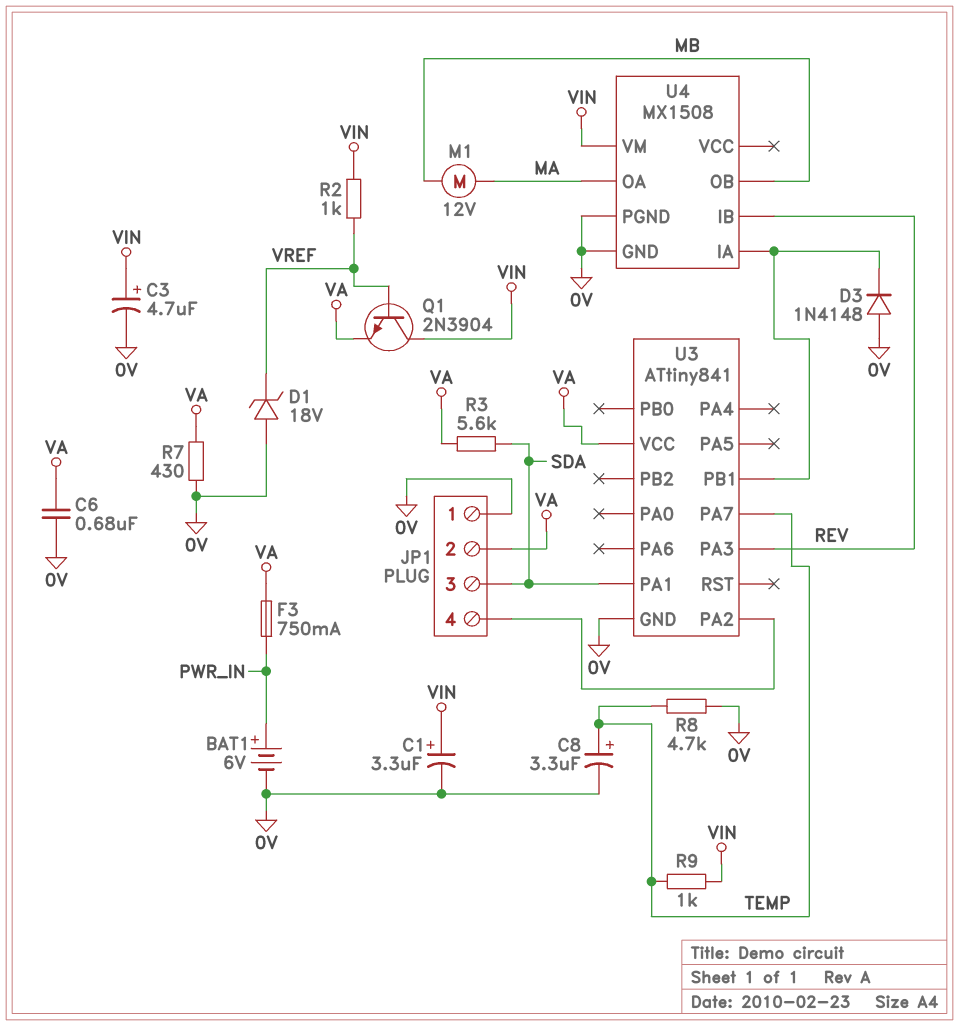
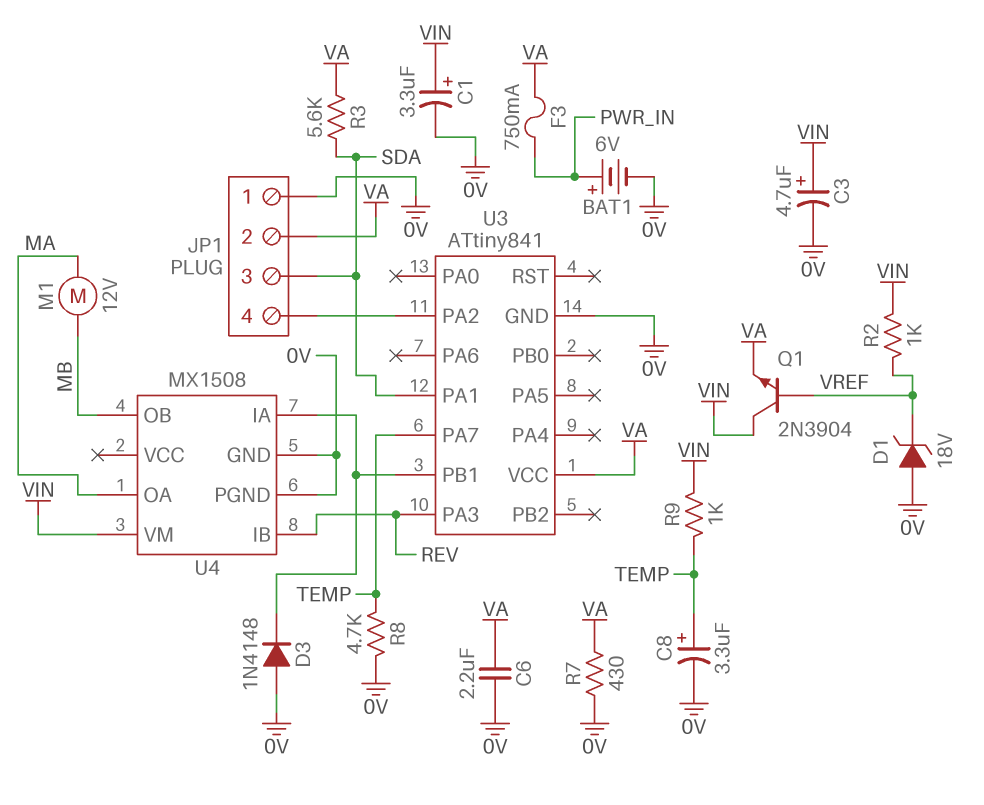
C6: 680nF (0V, VA) -> 2.2uF (0V, VA)

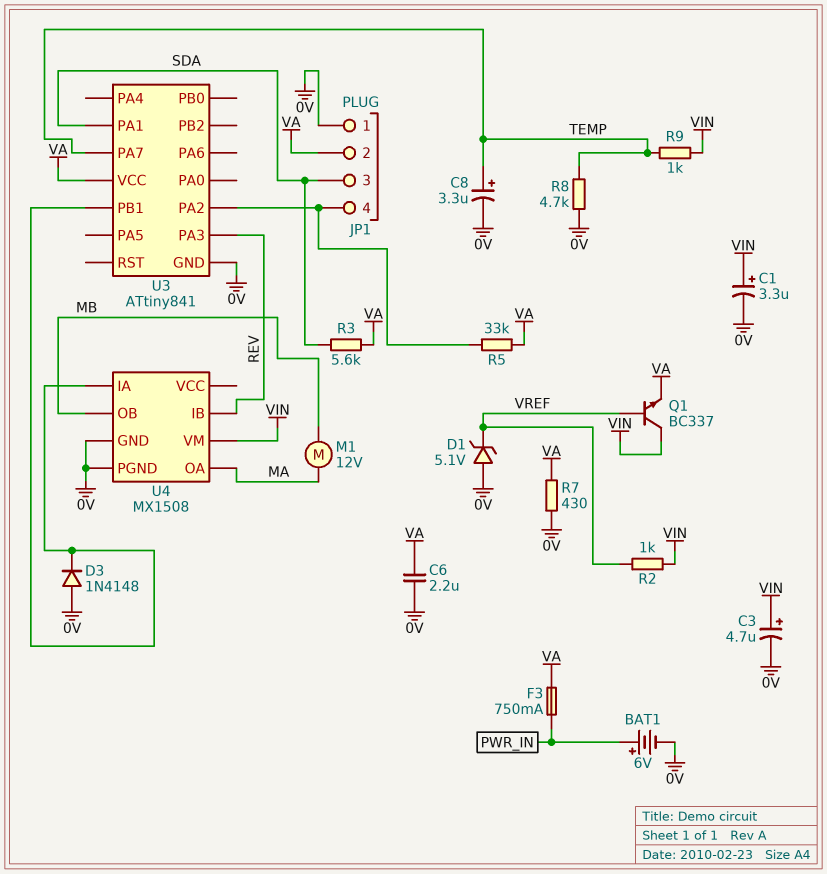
D1: zener 18V (A 0V, K VREF) -> zener 5.1V (A 0V, K VREF)
Q1: NPN 2N3904 (B VREF, C VIN, E VA) -> NPN BC337 (B VREF, C VIN, E VA)
R5: none -> 33k (JP1/4, VA)

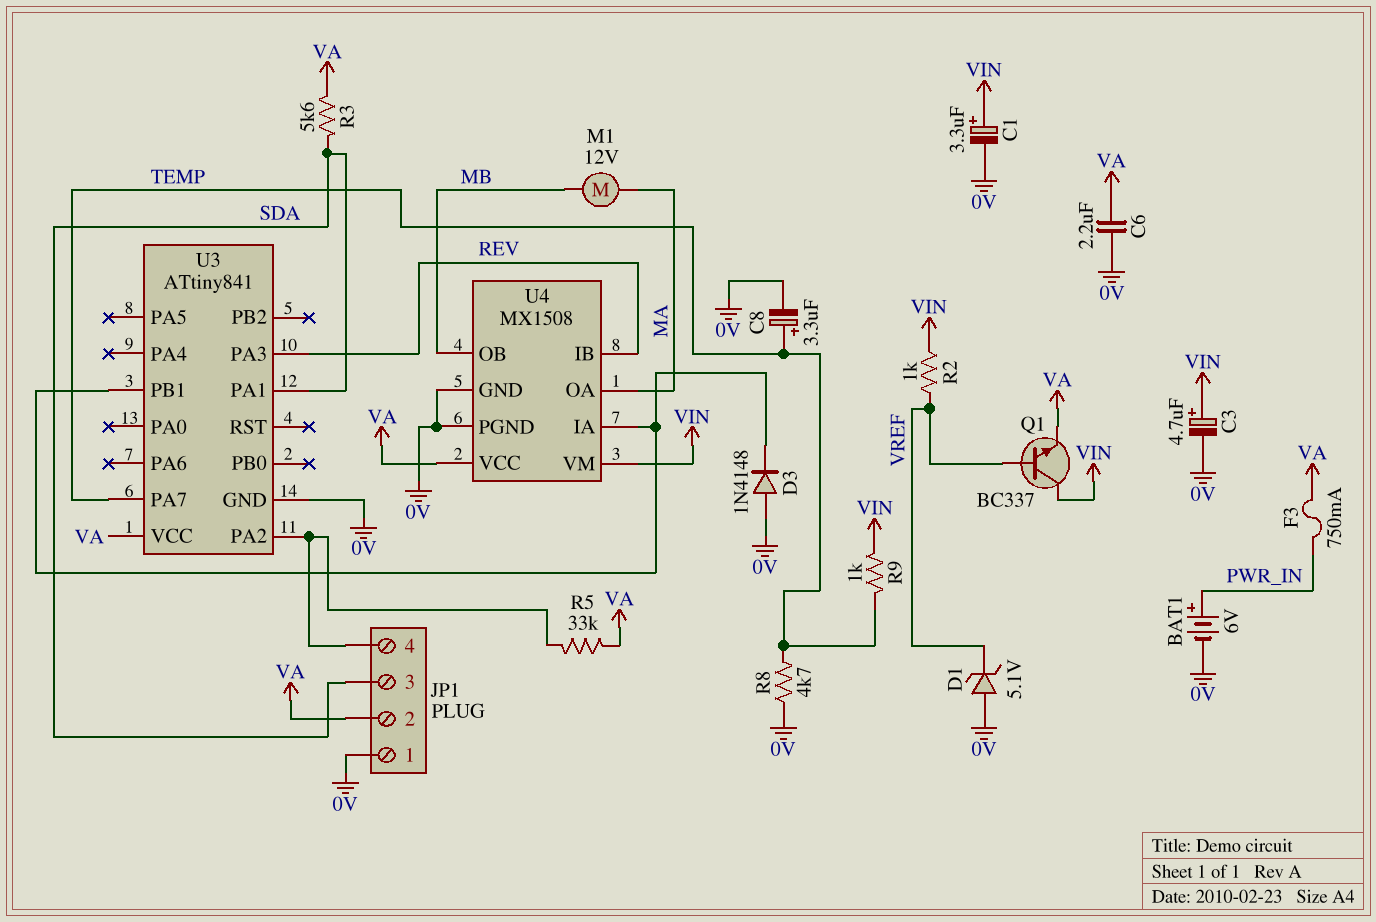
R7: 430 (0V, VA) -> none
U4 pin VCC: none -> VA

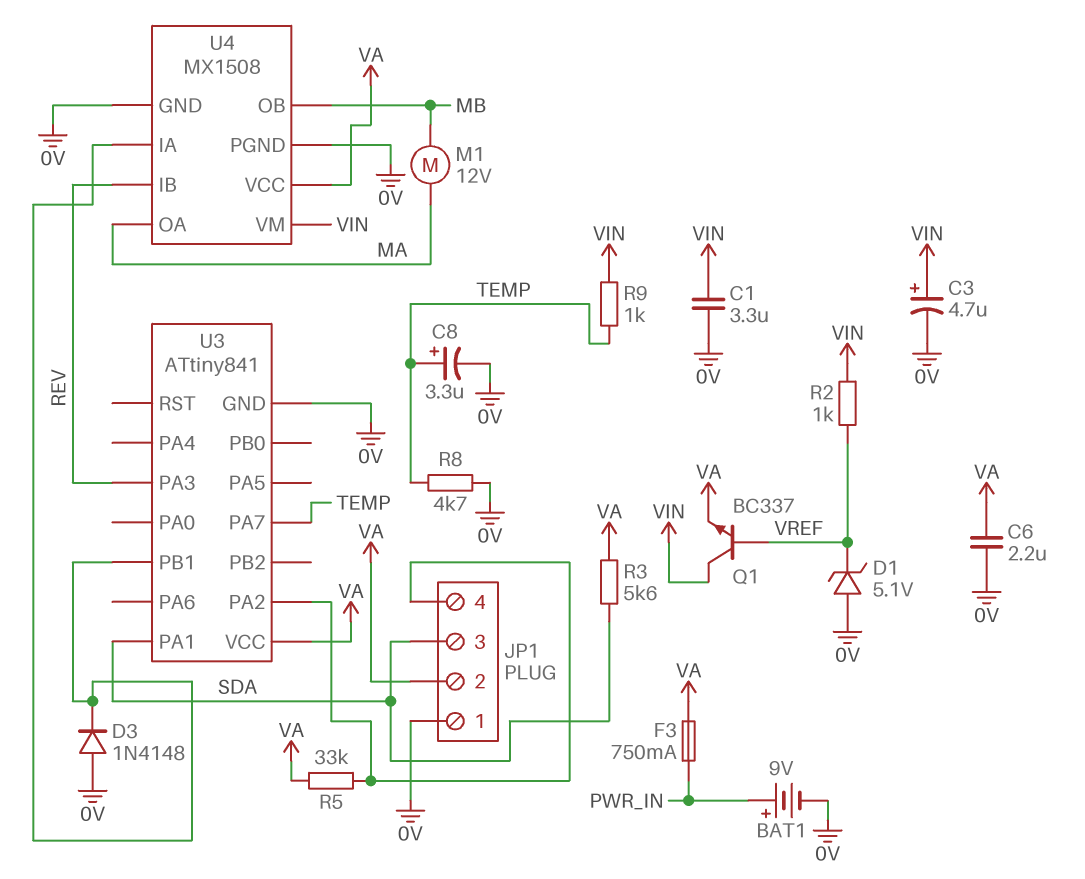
BAT1: 6V (plus PWR_IN, minus 0V) -> 9V (plus PWR_IN, minus 0V)
C1: 3.3uF (plus VIN, minus 0V) -> 3.3uF (0V, VIN)

